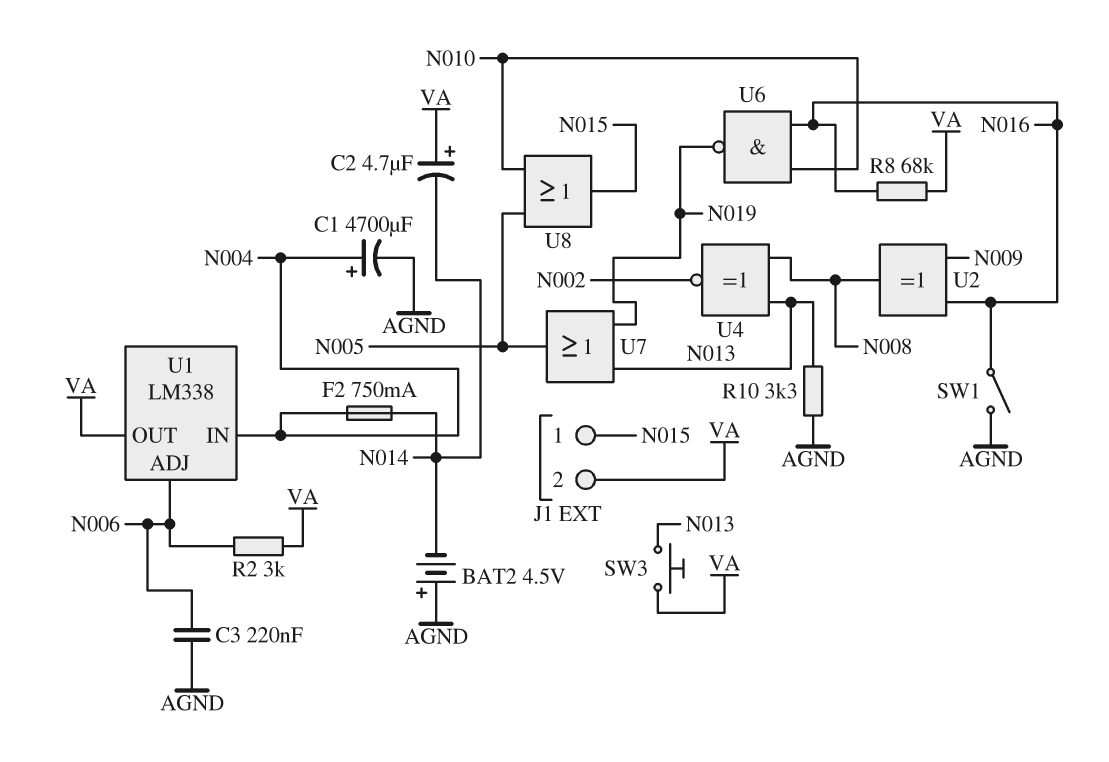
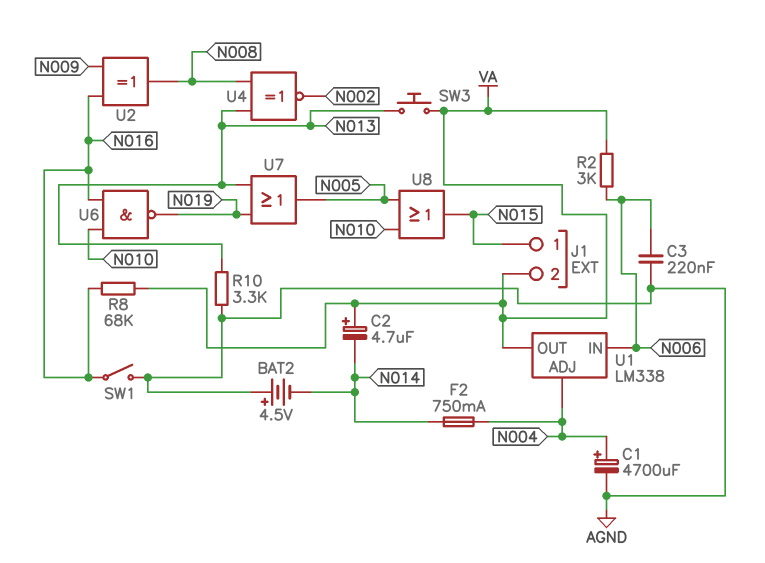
U1 pin ADJ: N006 -> N004
U1 pin IN: N004 -> N006

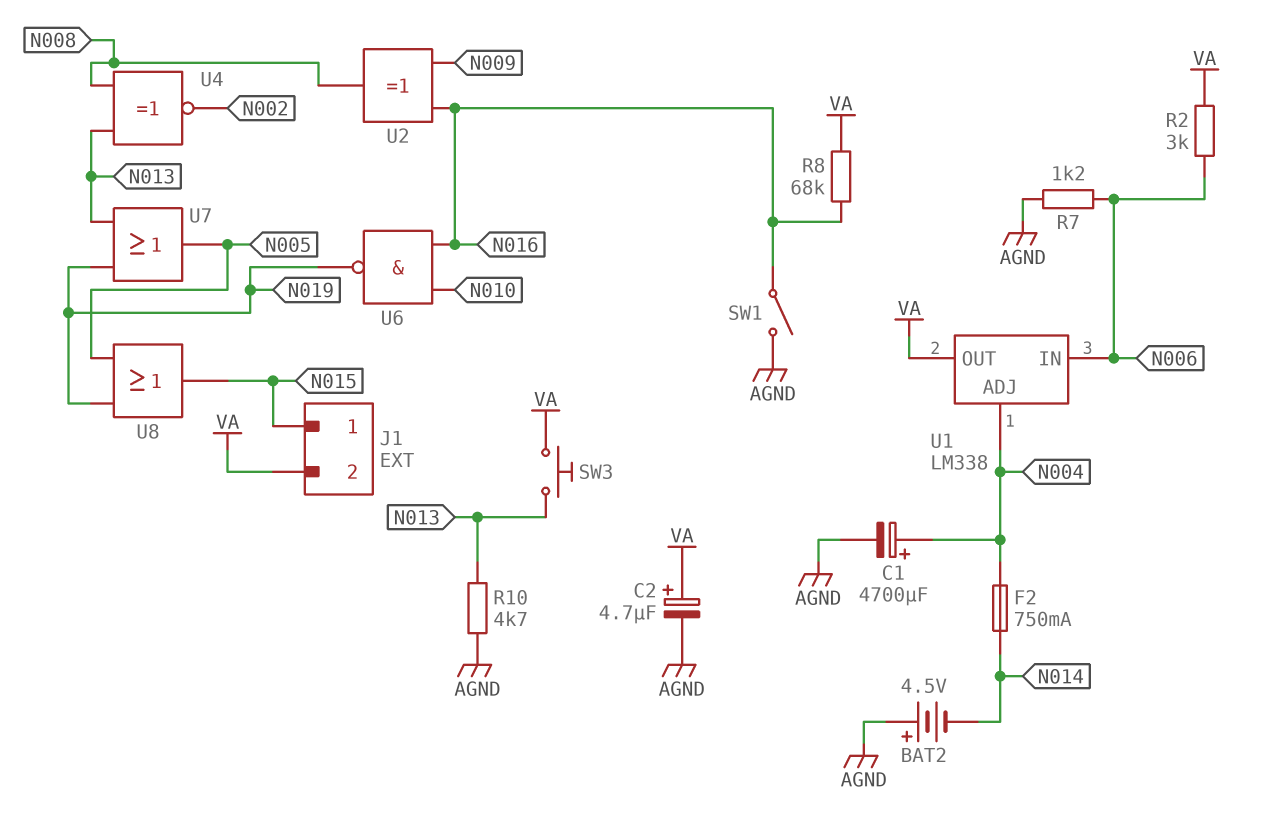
C2: 4.7uF (plus VA, minus N014) -> 4.7uF (plus VA, minus AGND)
C3: 220nF (AGND, N006) -> none
R7: none -> 1.2k (AGND, N006)
R10: 3.3k (AGND, N013) -> 4.7k (AGND, N013)
U8: OR (in N005, in N010, out N015) -> OR (in N005, in N019, out N015)

